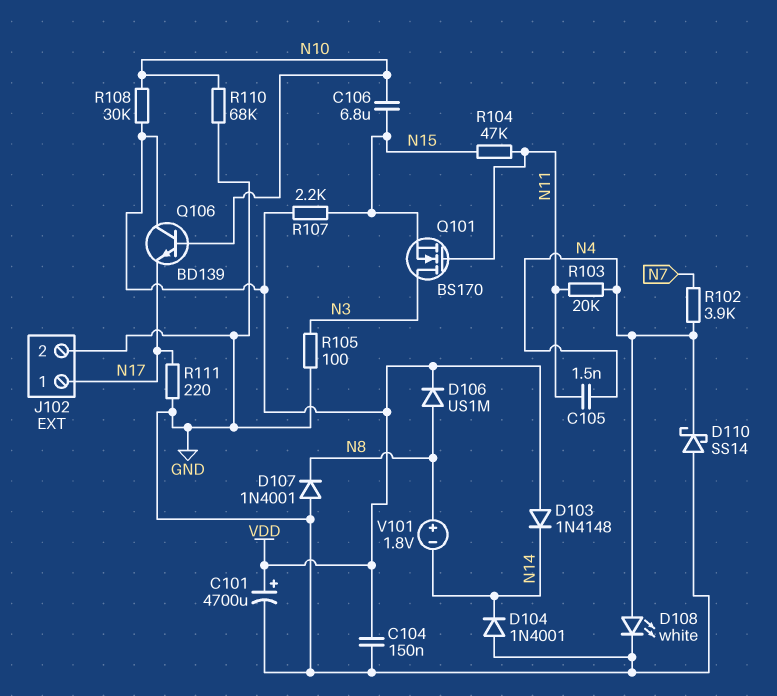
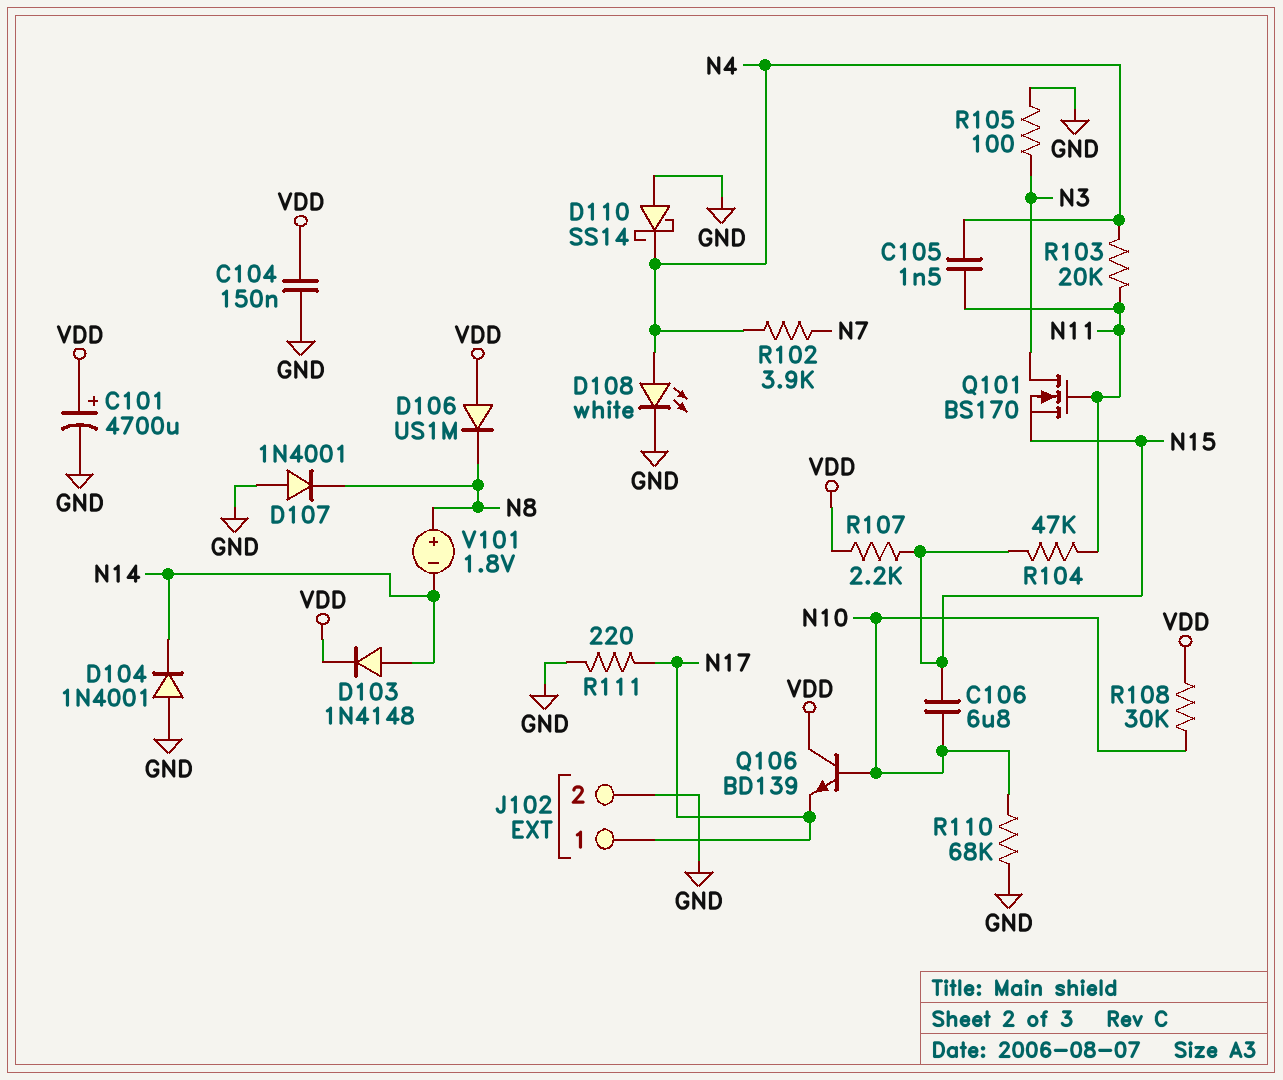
D103: diode 1N4148 (A VDD, K N14) -> diode 1N4148 (A N14, K VDD)
D106: diode US1M (A N8, K VDD) -> diode US1M (A VDD, K N8)

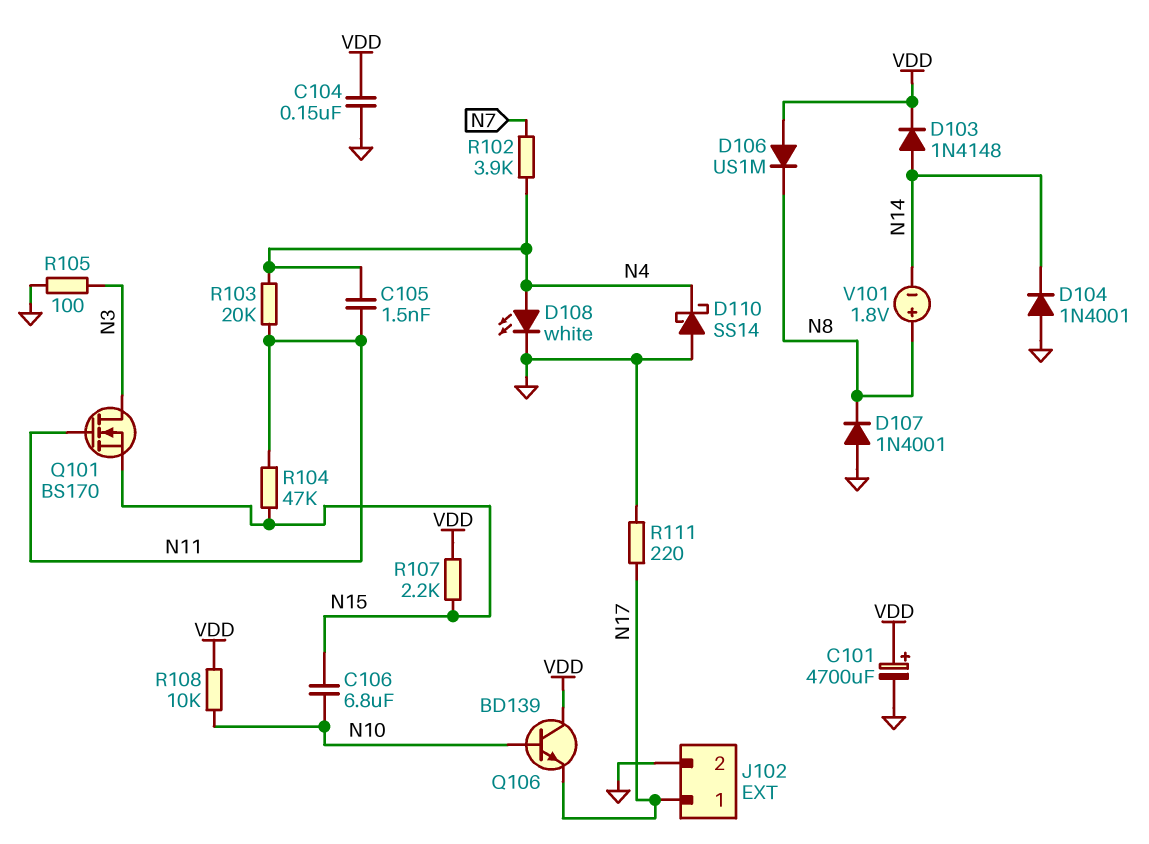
R108: 30k (N10, VDD) -> 10k (N10, VDD)
R110: 68k (GND, N10) -> none

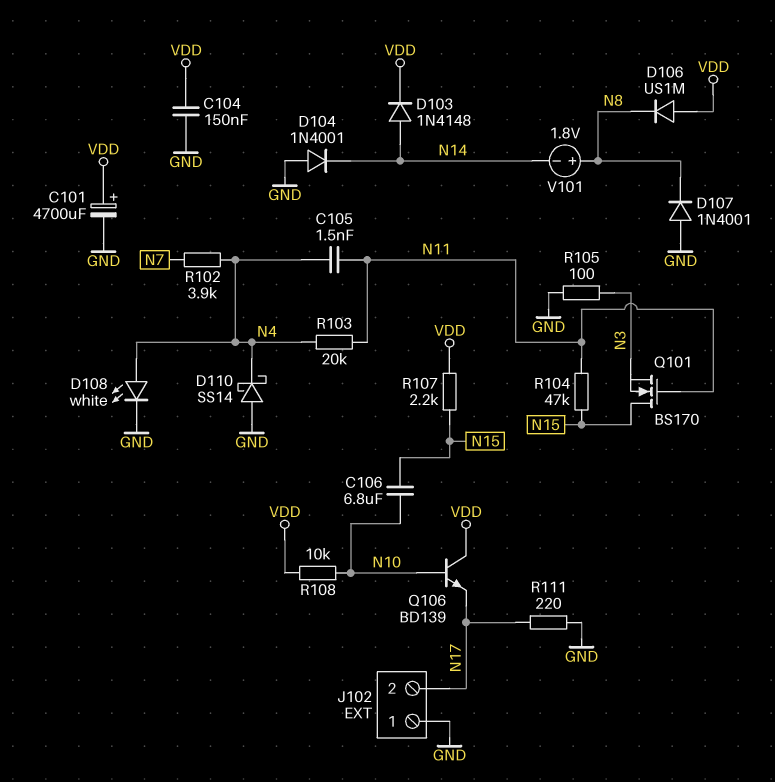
J102 pin 1: N17 -> GND
J102 pin 2: GND -> N17
Q101: NMOS BS170 (G N11, D N3, S N15) -> NMOS BS170 (G N11, D N15, S N3)

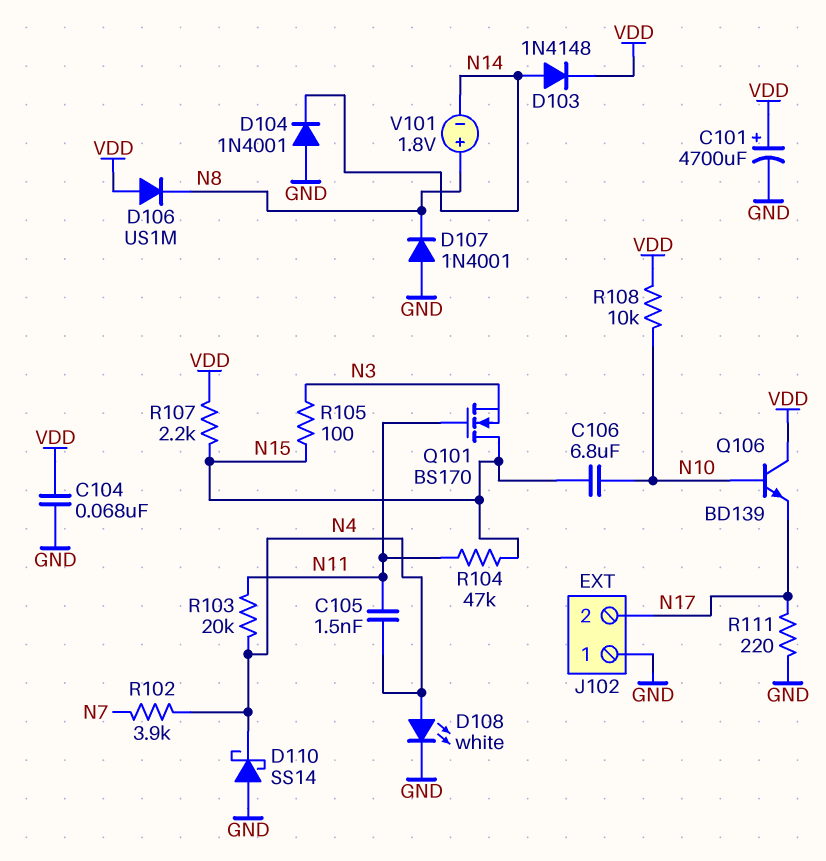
C104: 150nF (GND, VDD) -> 68nF (GND, VDD)
R105: 100 (GND, N3) -> 100 (N3, N15)

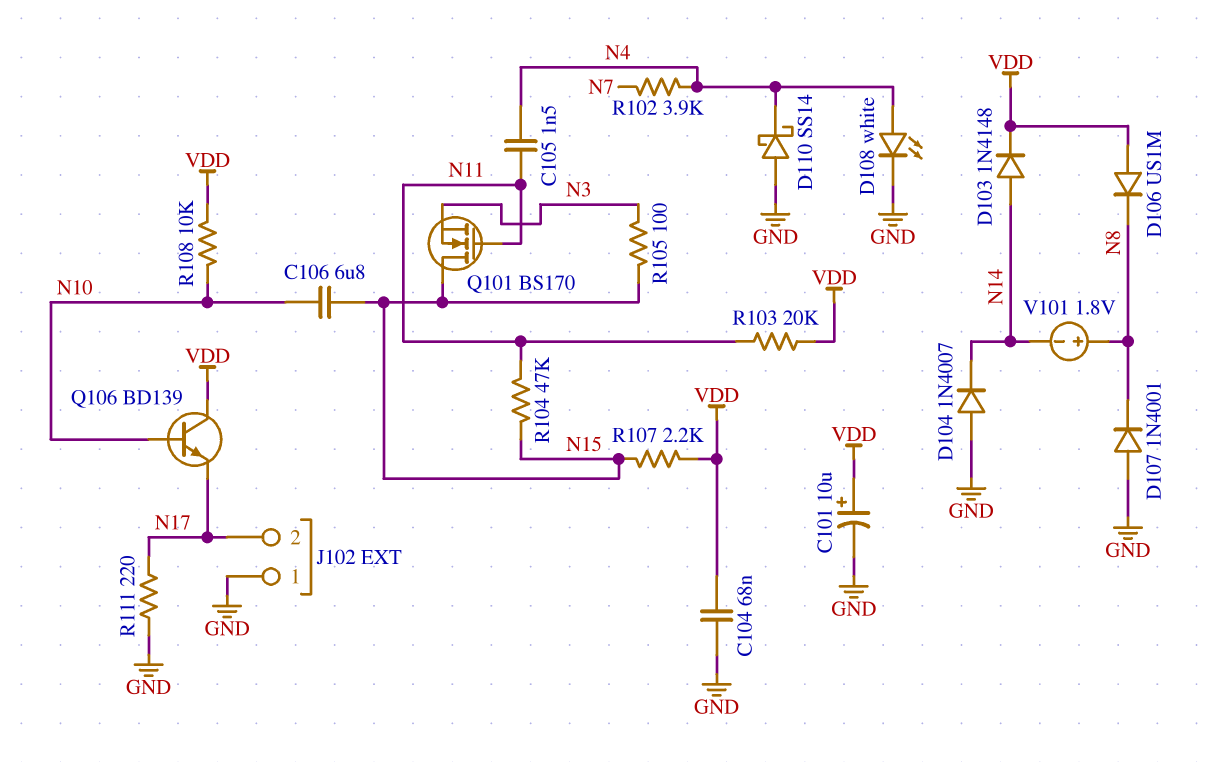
C101: 4700uF (plus VDD, minus GND) -> 10uF (plus VDD, minus GND)
D104: diode 1N4001 (A GND, K N14) -> diode 1N4007 (A GND, K N14)
R103: 20k (N4, N11) -> 20k (N11, VDD)

